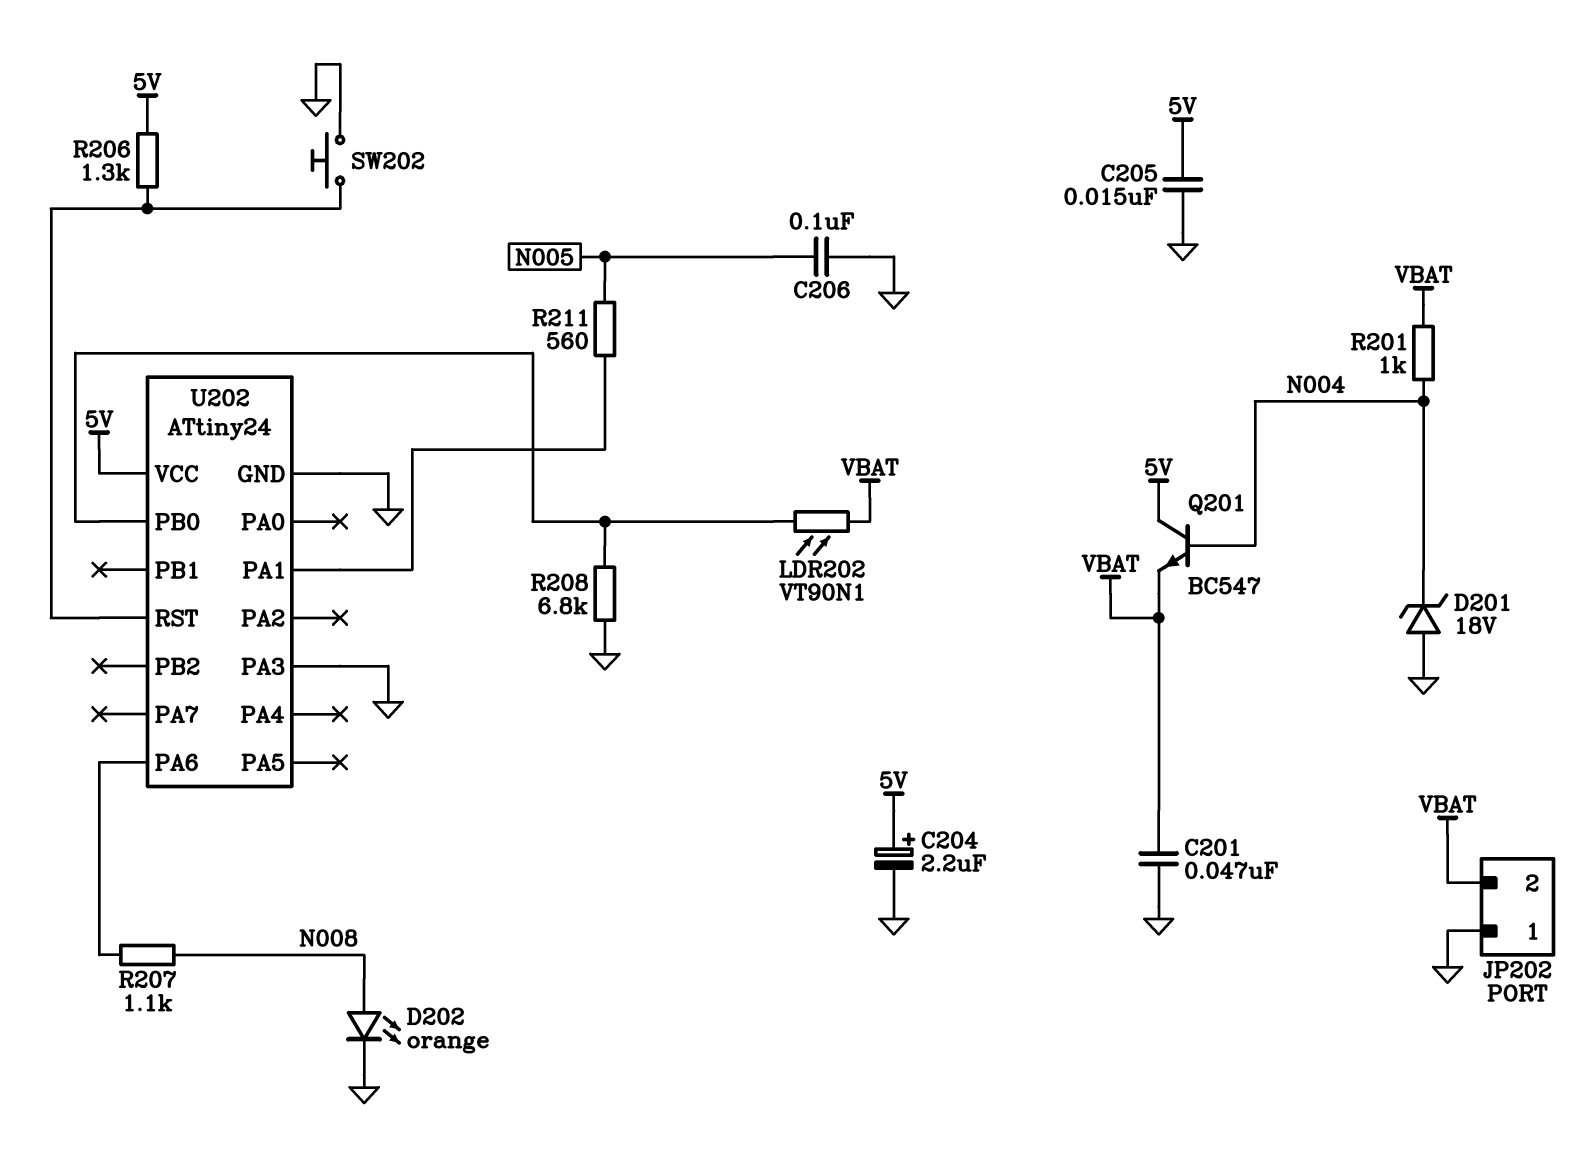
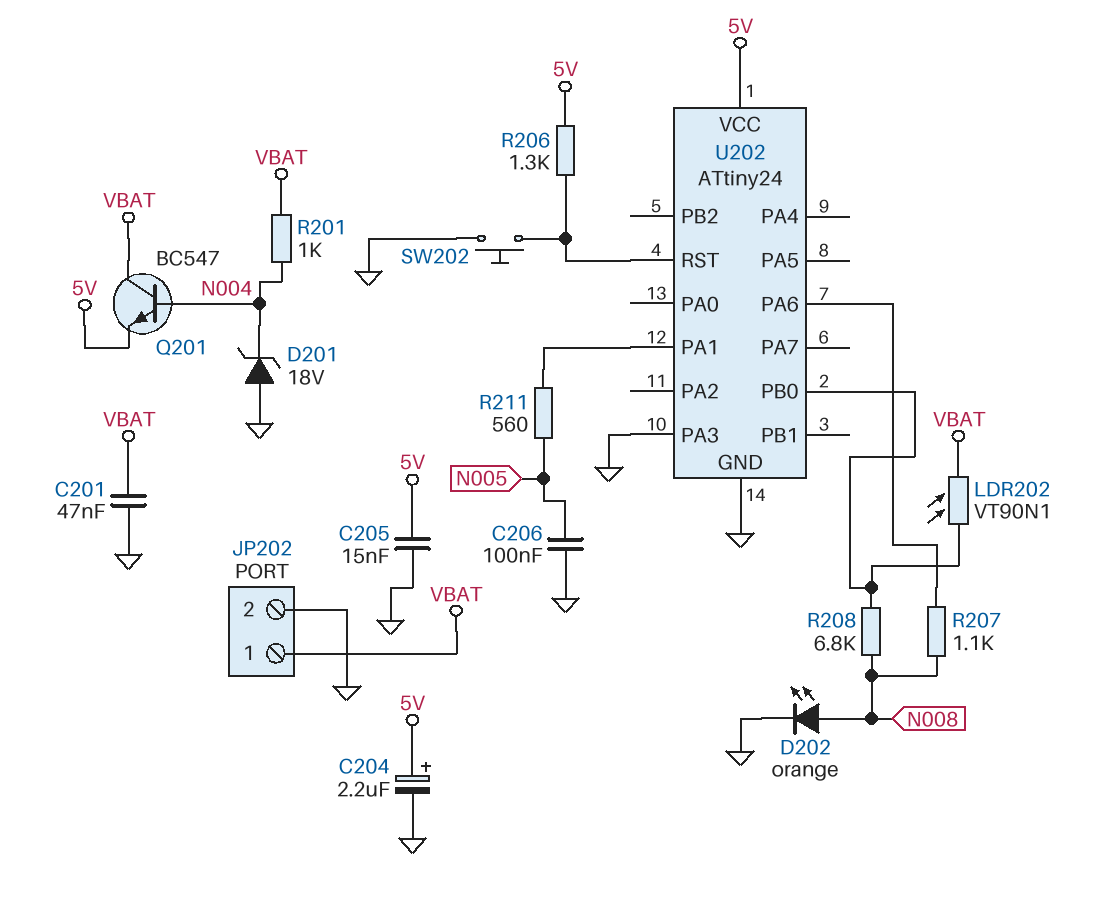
JP202 pin 1: GND -> VBAT
JP202 pin 2: VBAT -> GND
Q201: NPN BC547 (B N004, C 5V, E VBAT) -> NPN BC547 (B N004, C VBAT, E 5V)
R208: 6.8k (GND, U202/PB0) -> 6.8k (N008, U202/PB0)

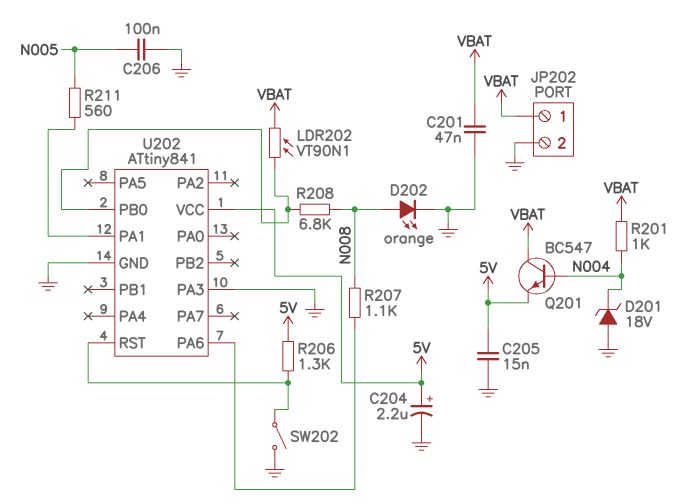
SW202: button (GND, U202/RST) -> switch (GND, U202/RST)
U202: ATtiny24 -> ATtiny841

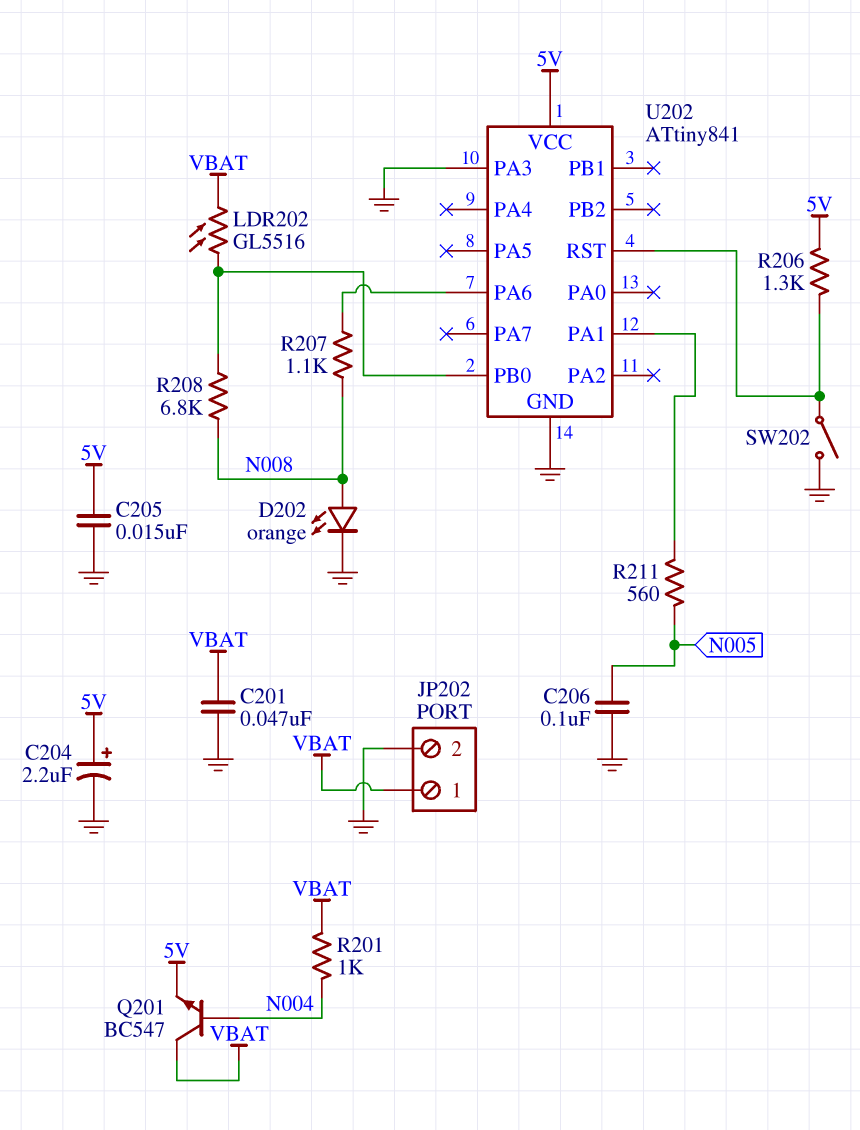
D201: zener 18V (A GND, K N004) -> none
LDR202: VT90N1 (U202/PB0, VBAT) -> GL5516 (U202/PB0, VBAT)

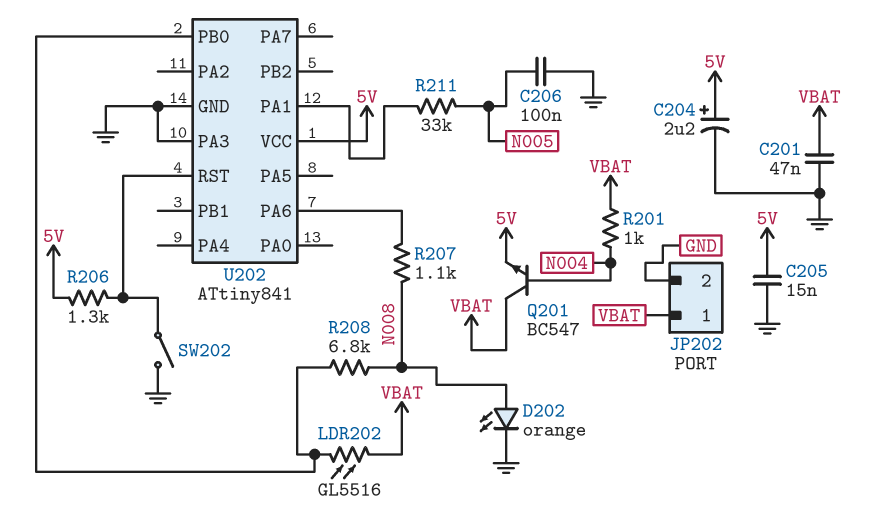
R211: 560 (N005, U202/PA1) -> 33k (N005, U202/PA1)

